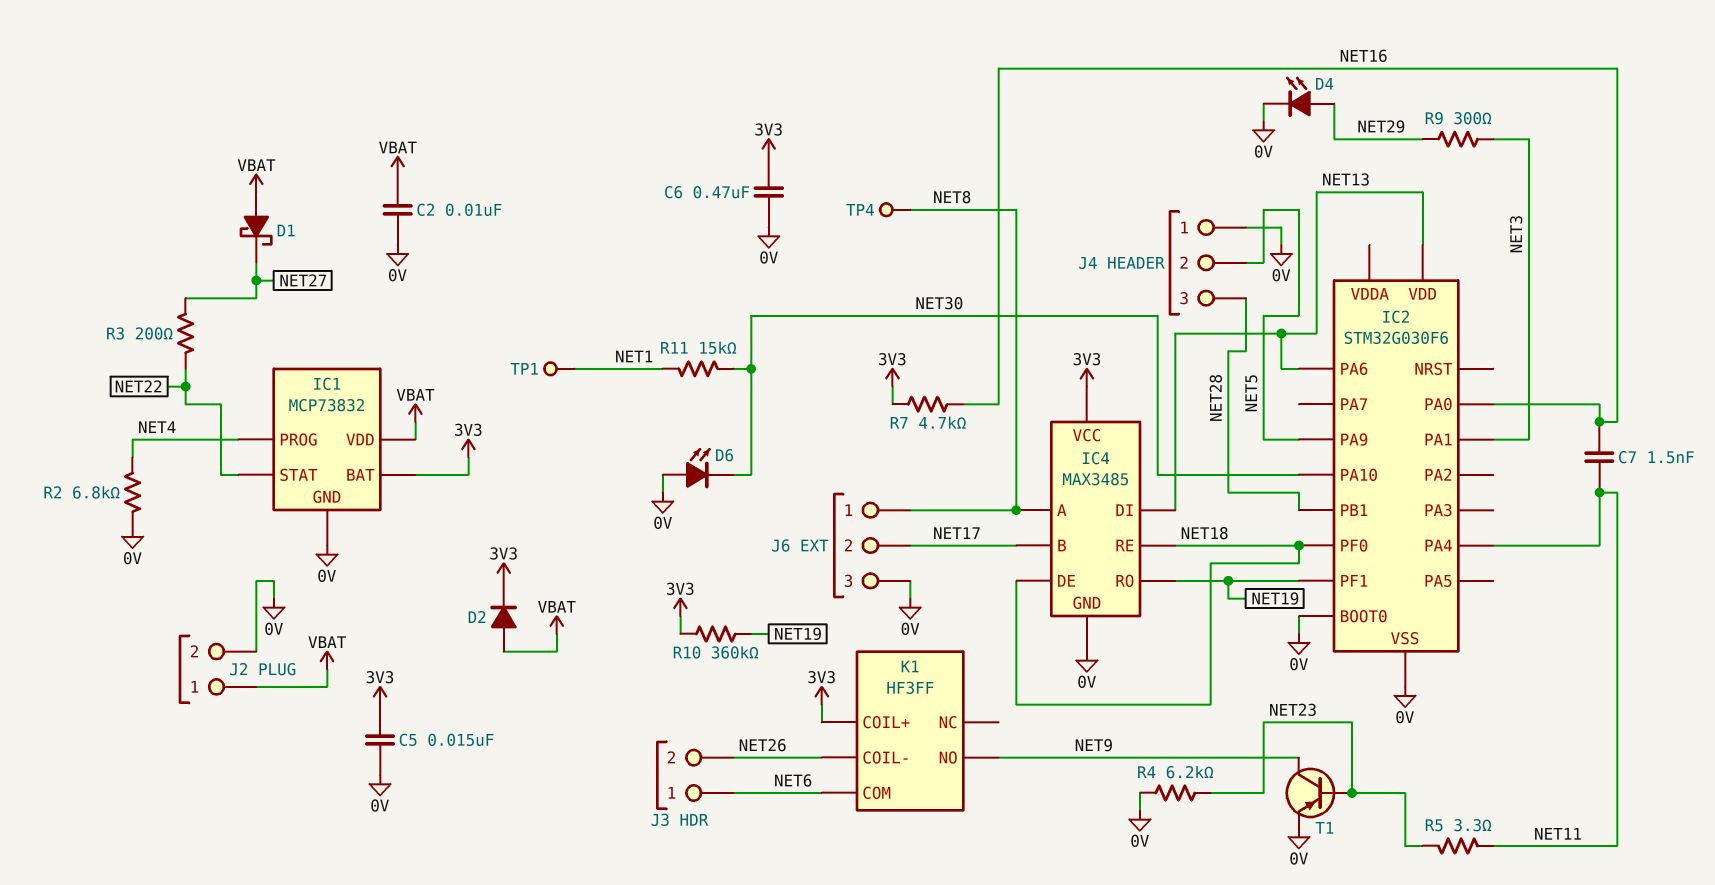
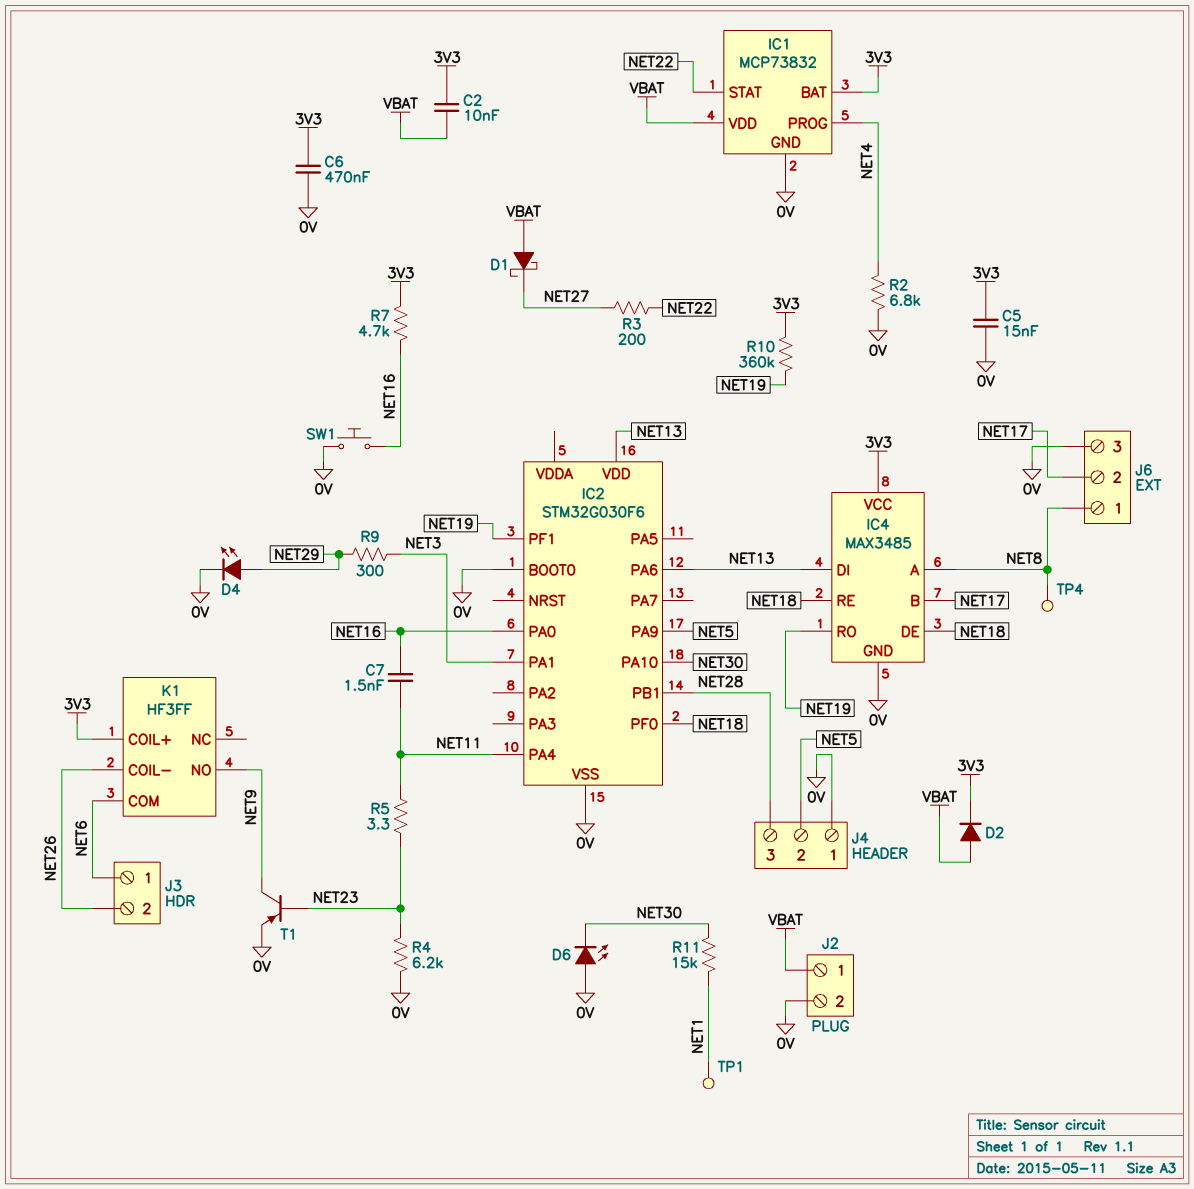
C2: 10nF (0V, VBAT) -> 10nF (3V3, VBAT)
SW1: none -> button (0V, NET16)

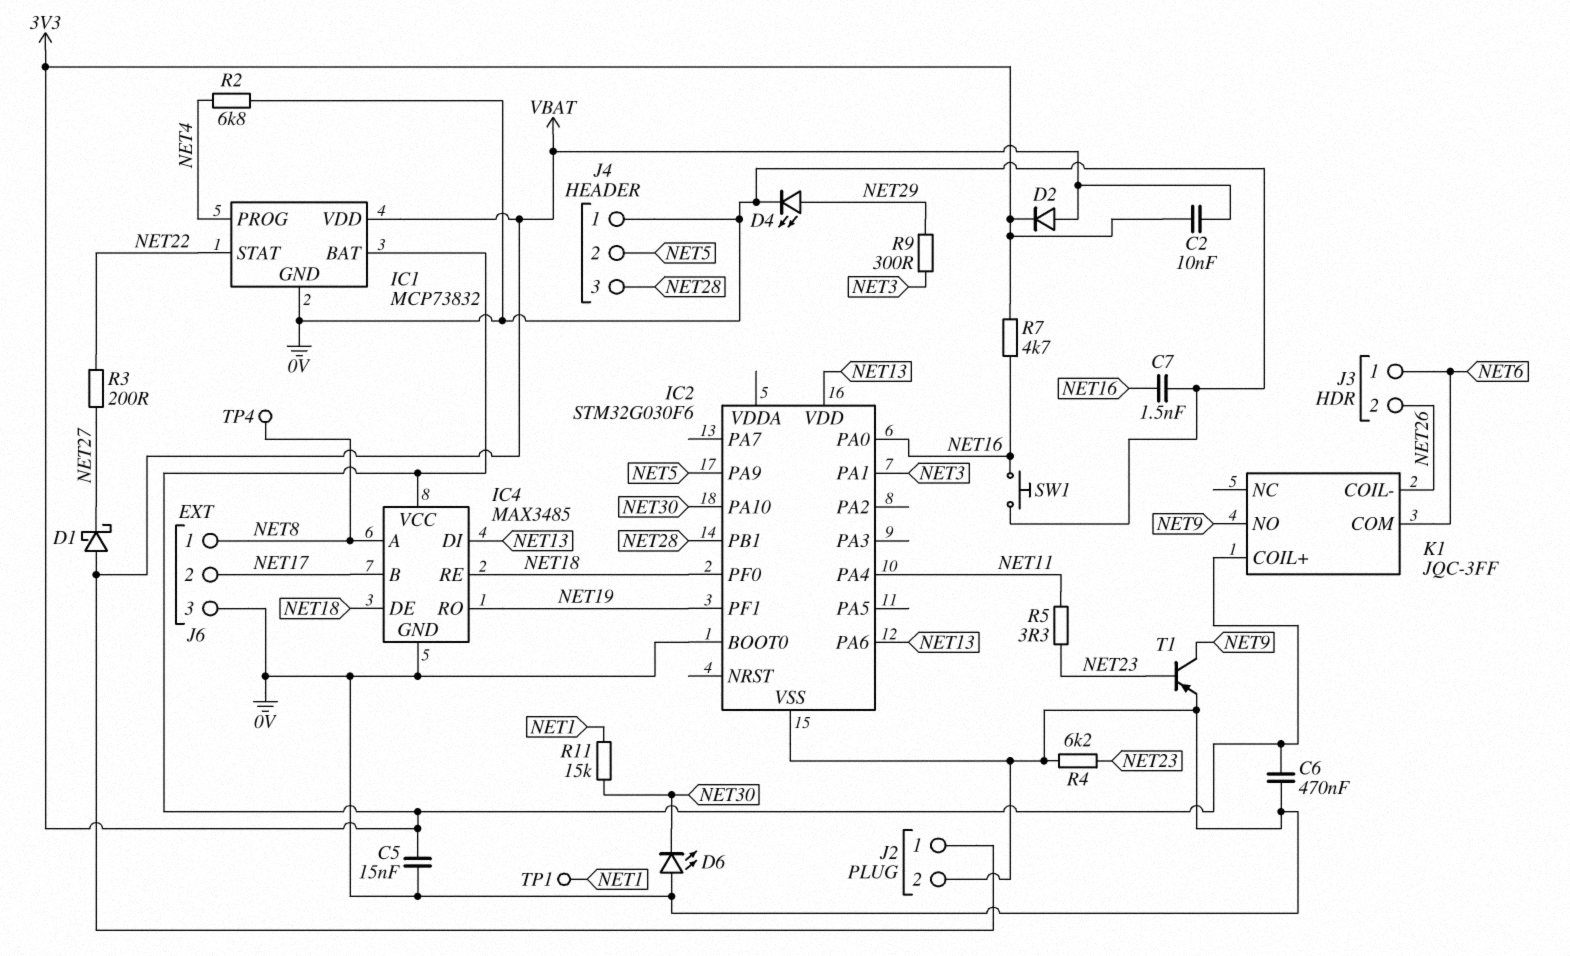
C7: 1.5nF (NET11, NET16) -> 1.5nF (0V, NET16)
K1: HF3FF -> JQC-3FF
R10: 360k (3V3, NET19) -> none

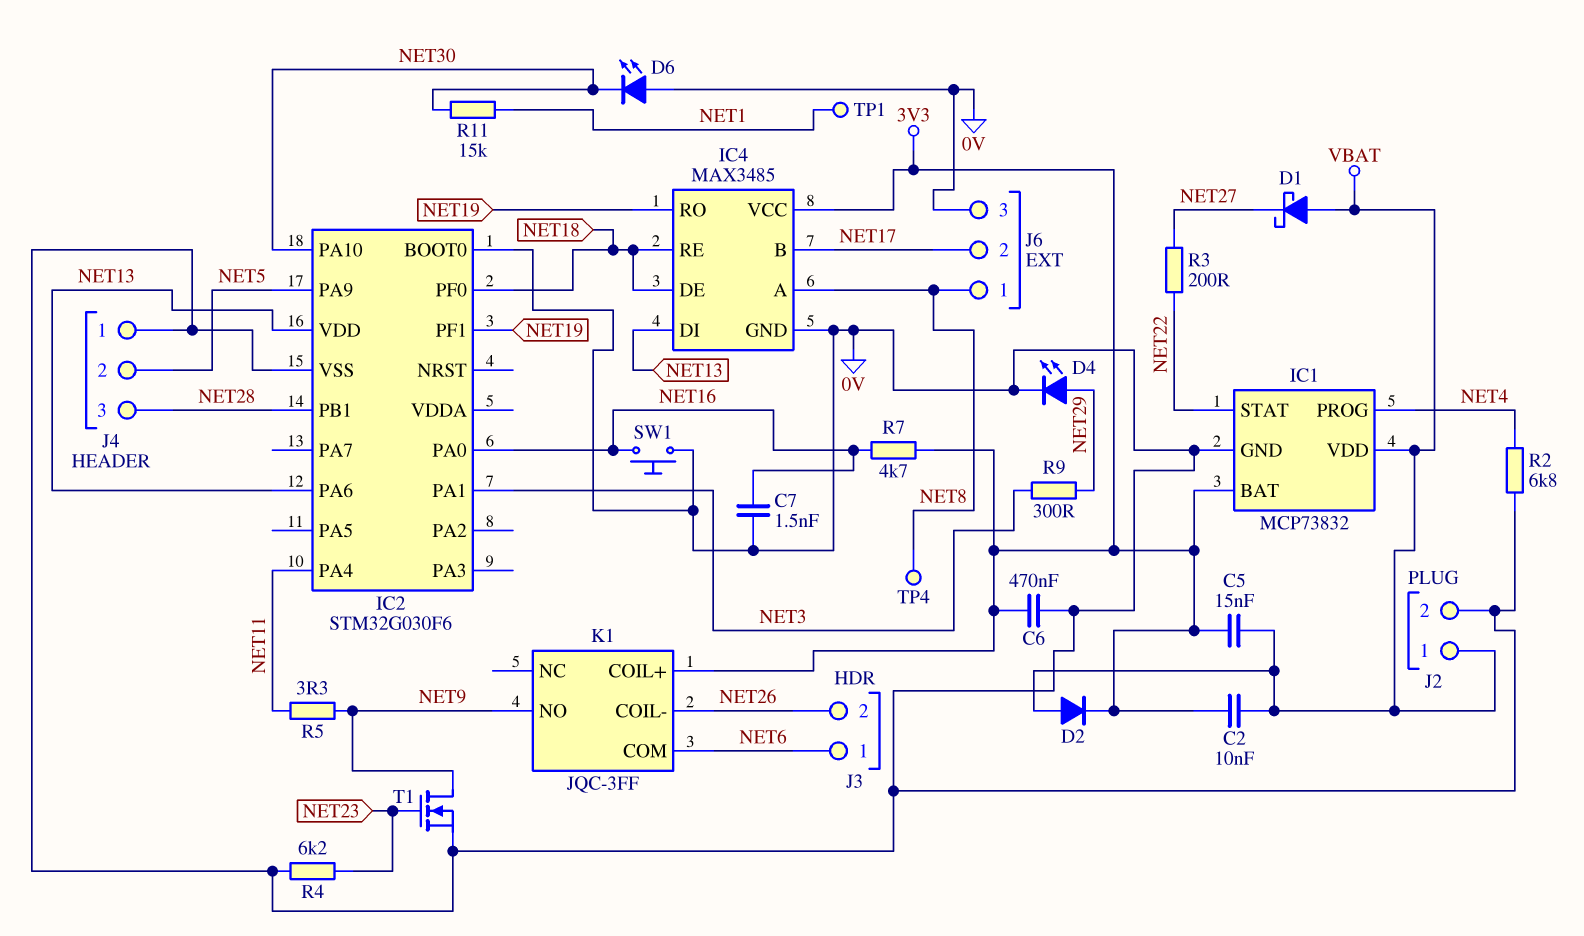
C5: 15nF (0V, 3V3) -> 15nF (3V3, VBAT)
R5: 3.3 (NET11, NET23) -> 3.3 (NET9, NET11)
T1: PNP (B NET23, C NET9, E 0V) -> NMOS (G NET23, D NET9, S 0V)

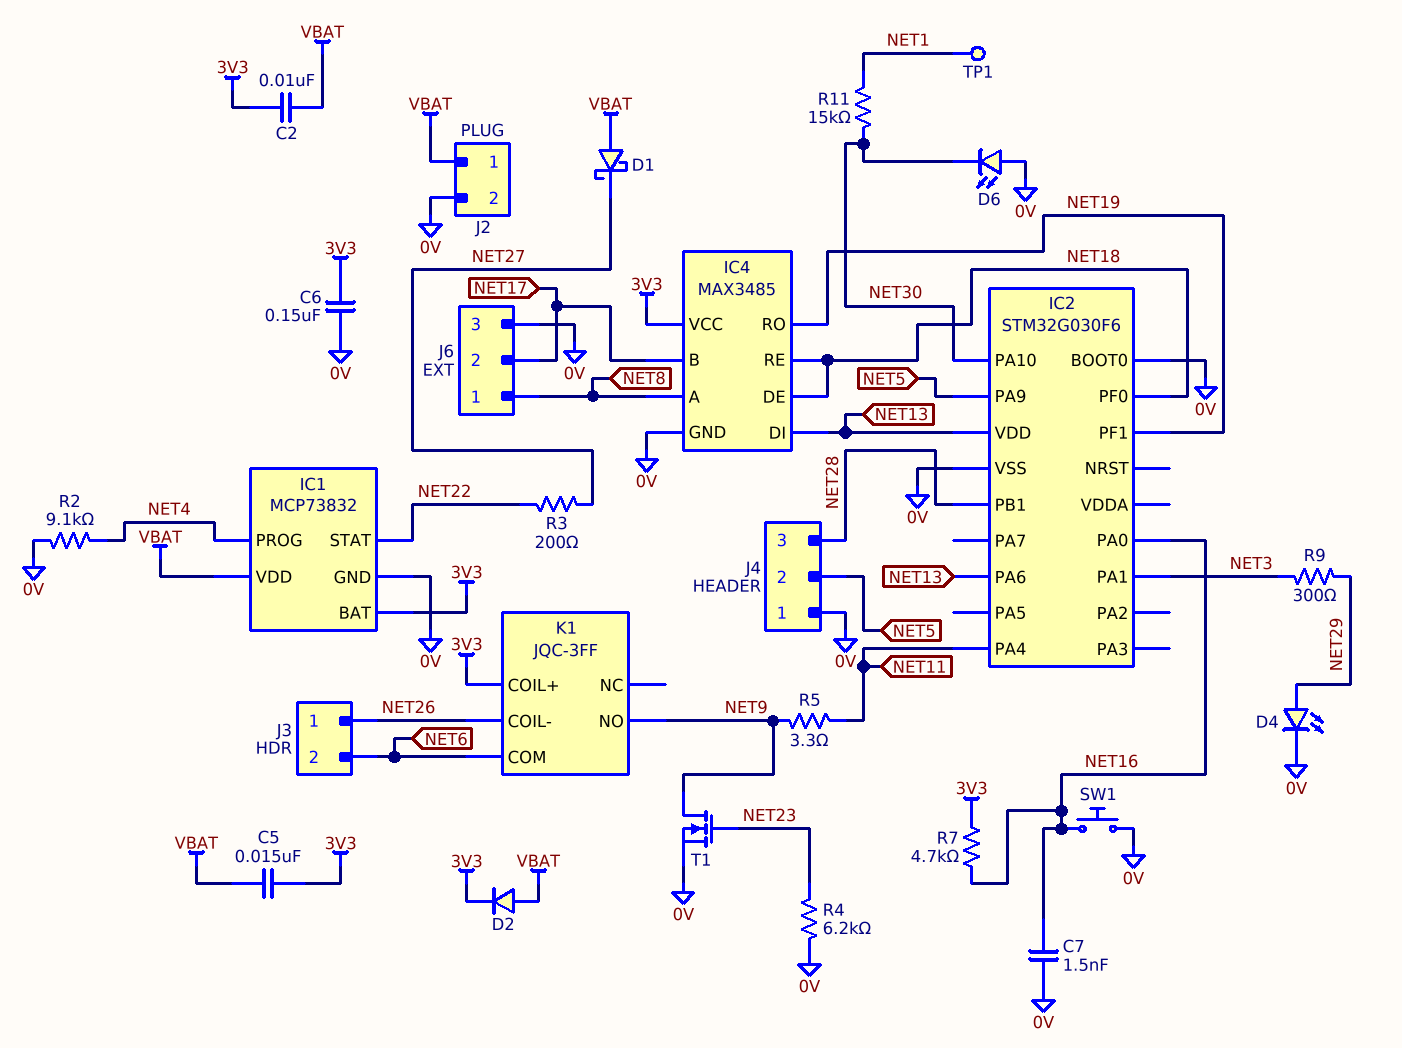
C6: 470nF (0V, 3V3) -> 150nF (0V, 3V3)
J3 pin 1: NET6 -> NET26
J3 pin 2: NET26 -> NET6
R2: 6.8k (0V, NET4) -> 9.1k (0V, NET4)
TP4: test point (NET8) -> none

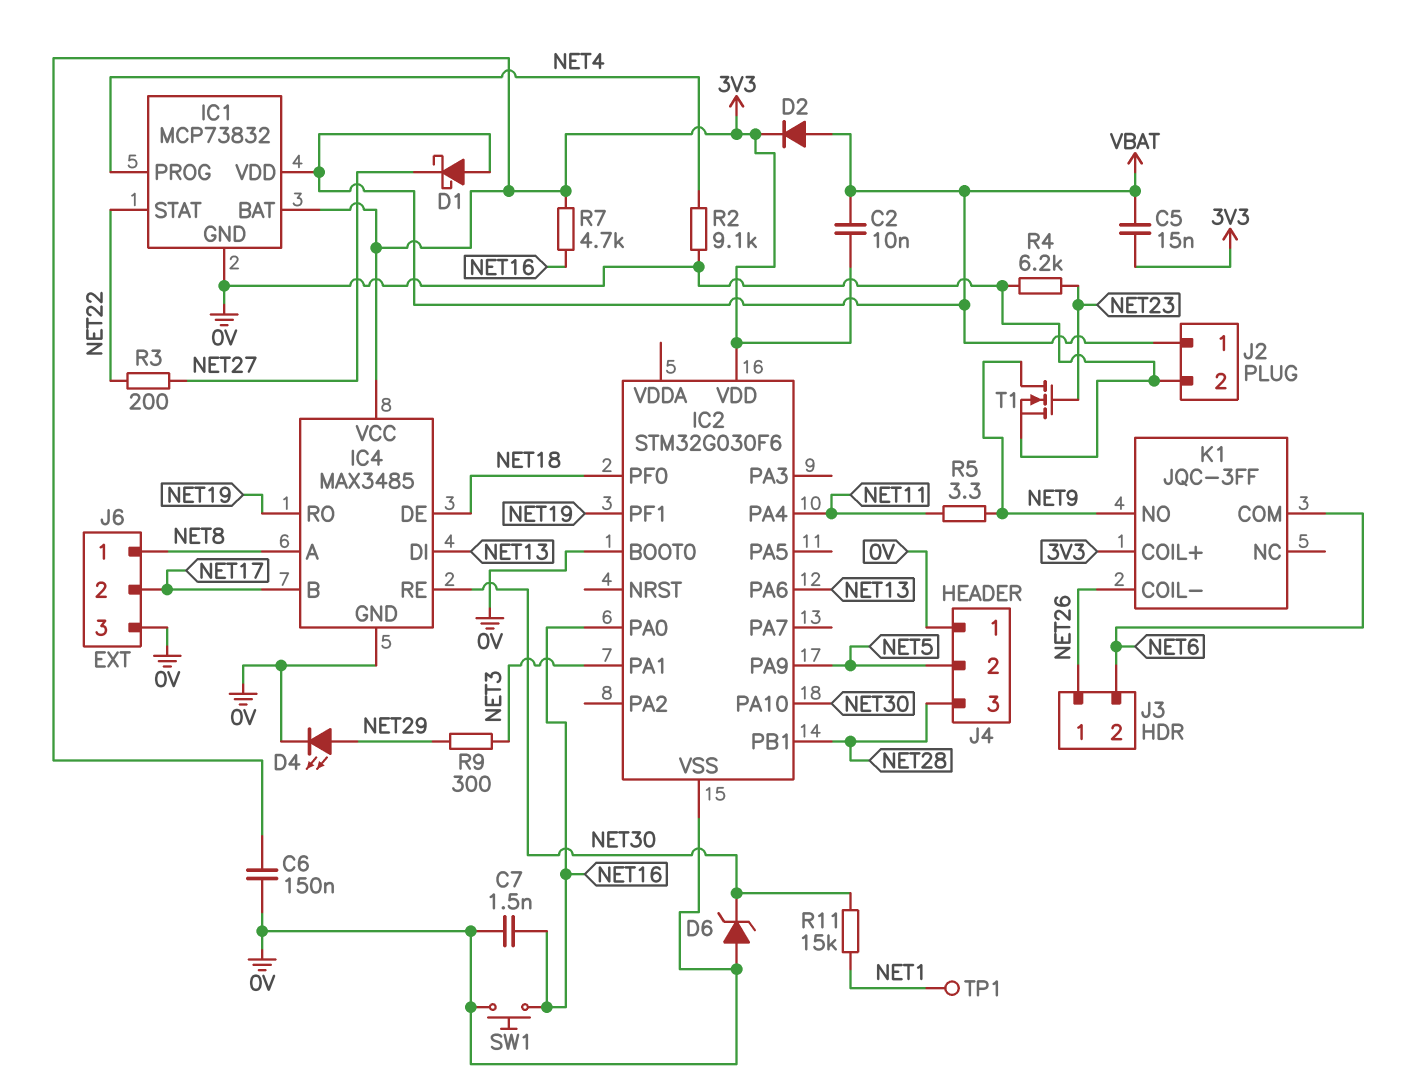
D6: LED (A 0V, K NET30) -> zener (A 0V, K NET30)
IC2 pin VDD: NET13 -> 3V3
IC4 pin RE: NET18 -> NET30

